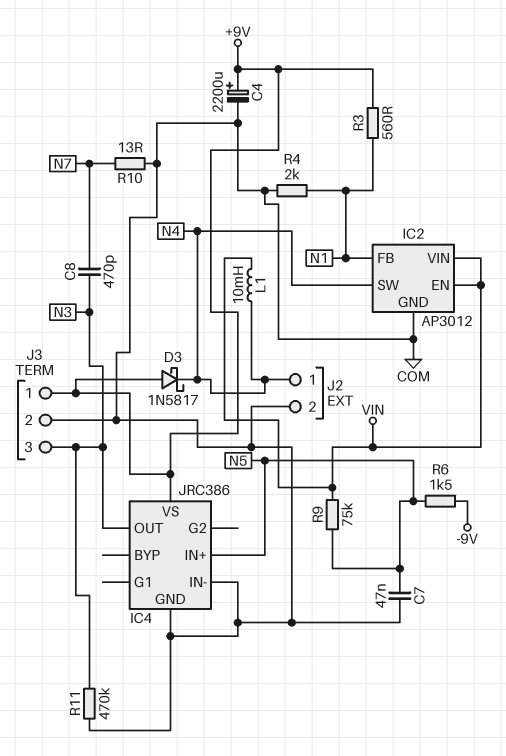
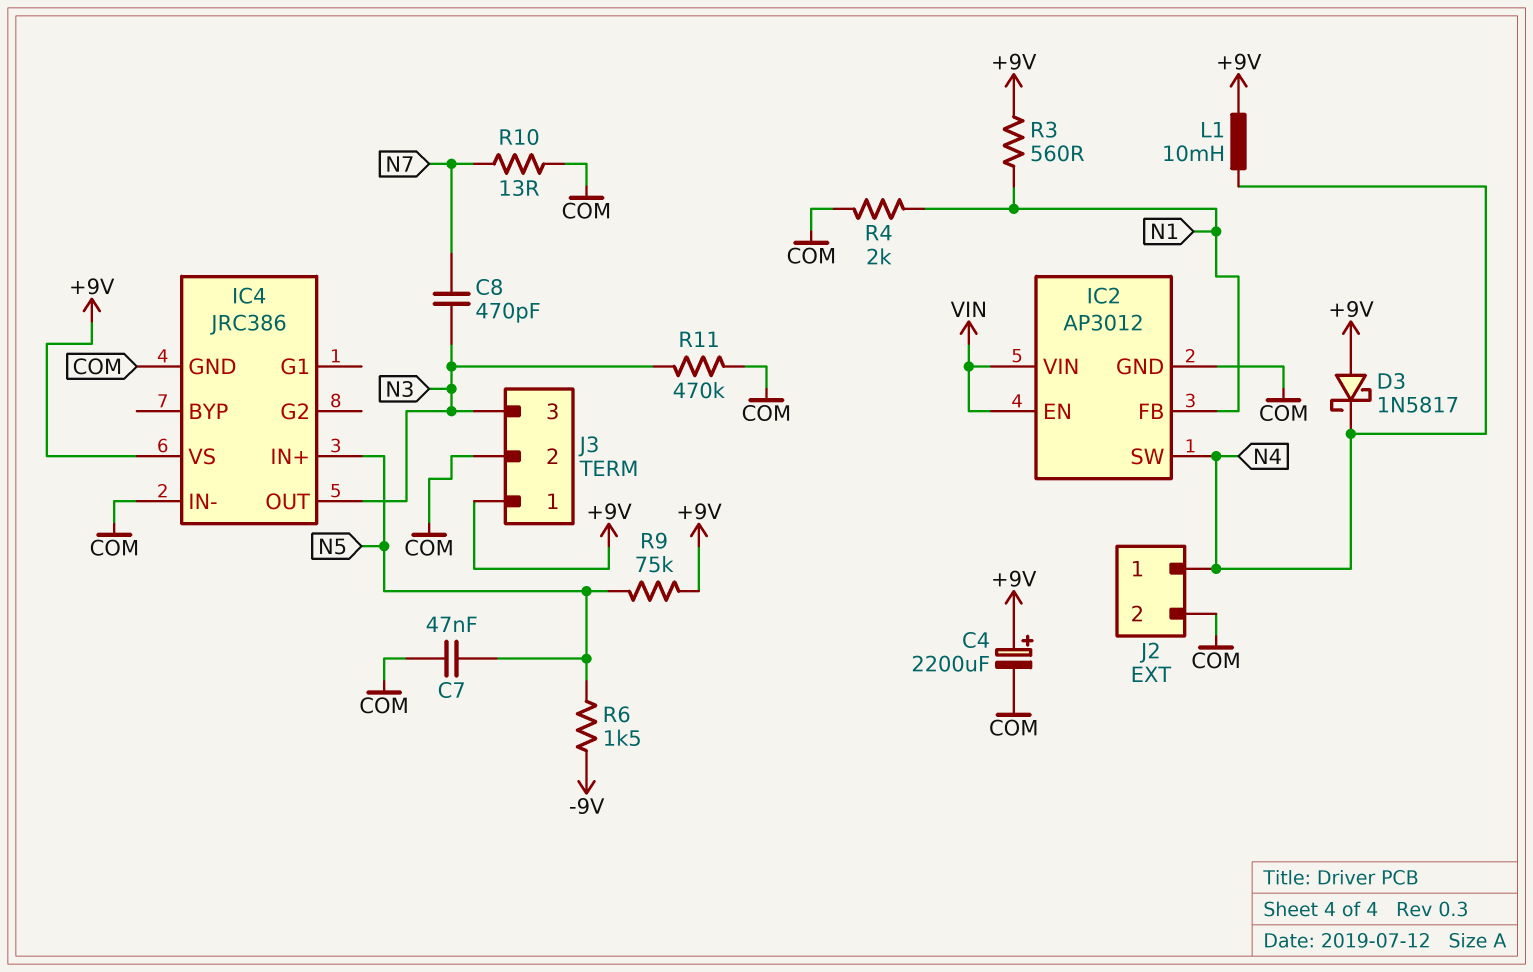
L1: 10mH (N4, VIN) -> 10mH (+9V, N4)
R9: 75k (N5, VIN) -> 75k (+9V, N5)

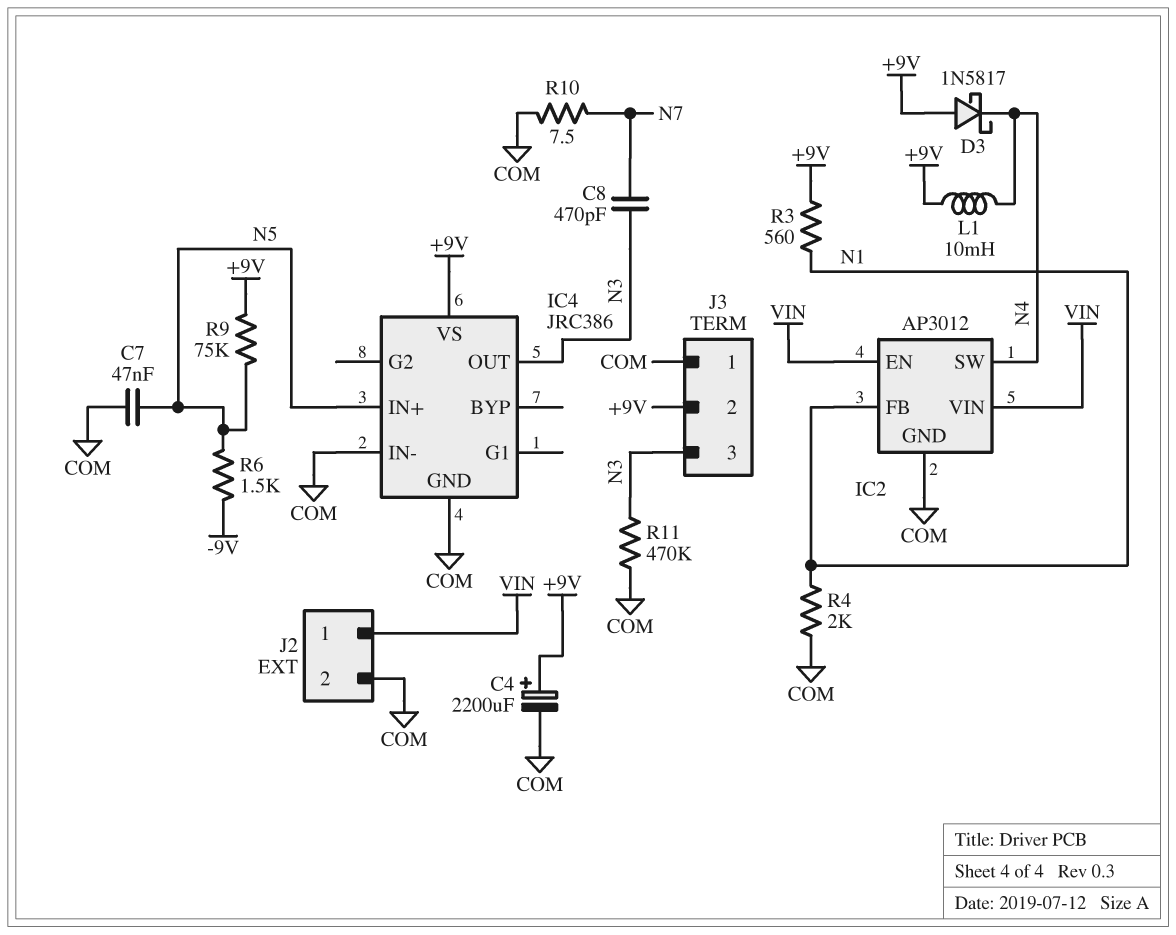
J2 pin 1: N4 -> VIN
J3 pin 1: +9V -> COM
J3 pin 2: COM -> +9V
R10: 13 (COM, N7) -> 7.5 (COM, N7)

